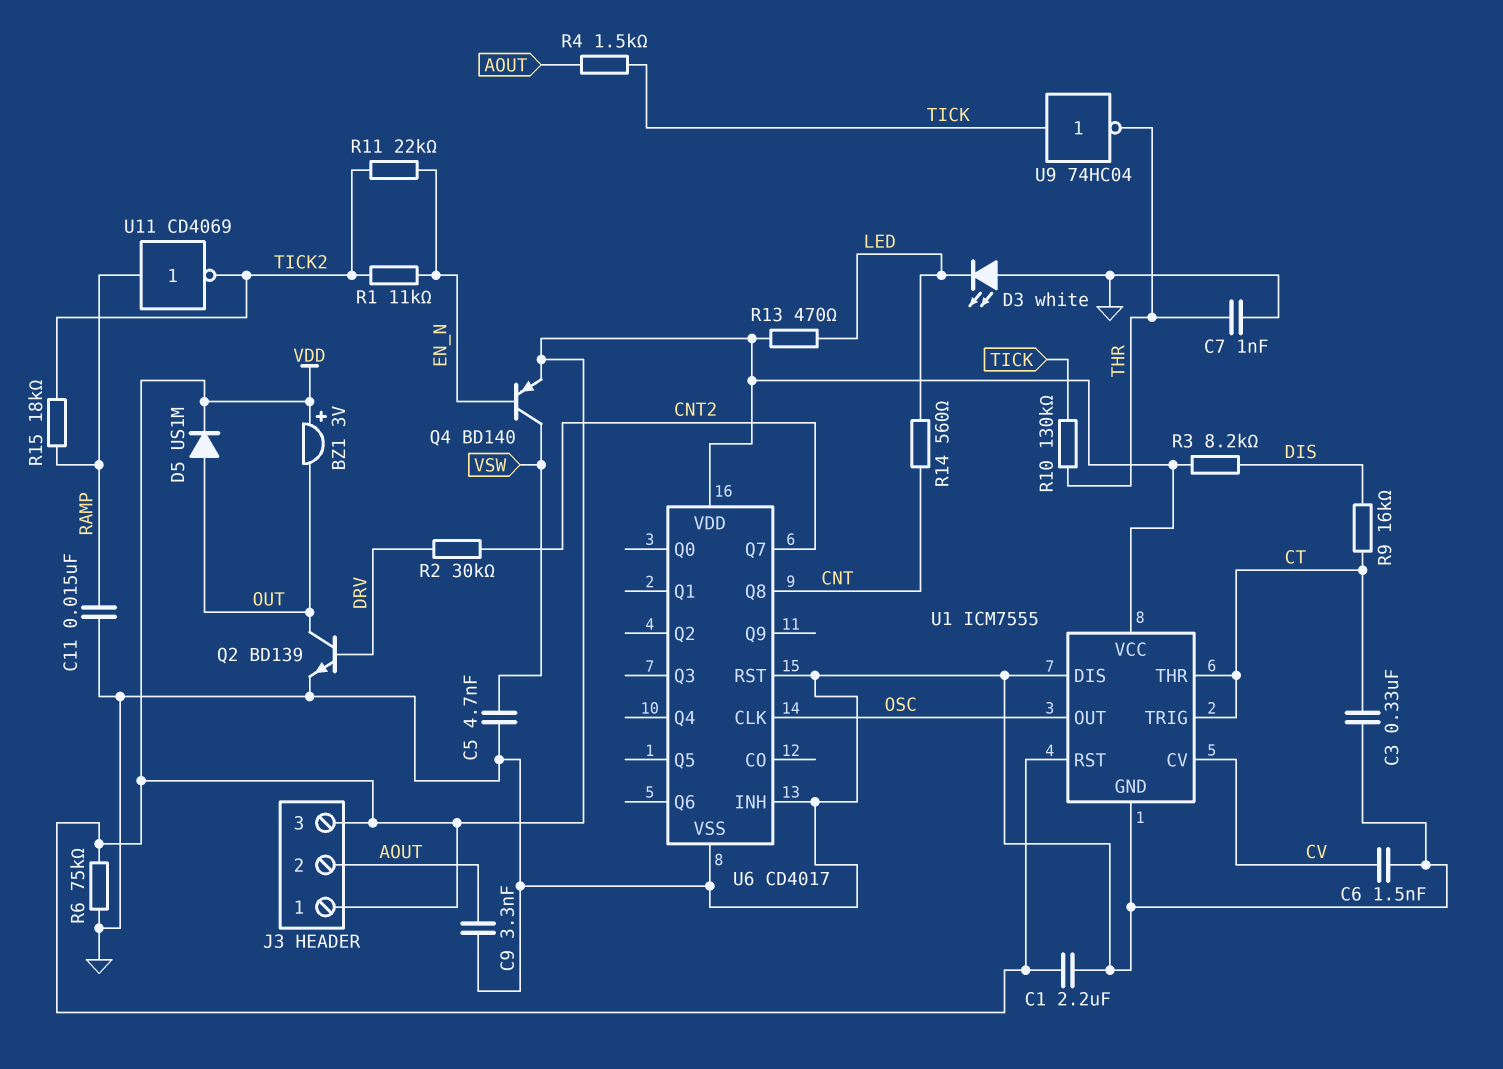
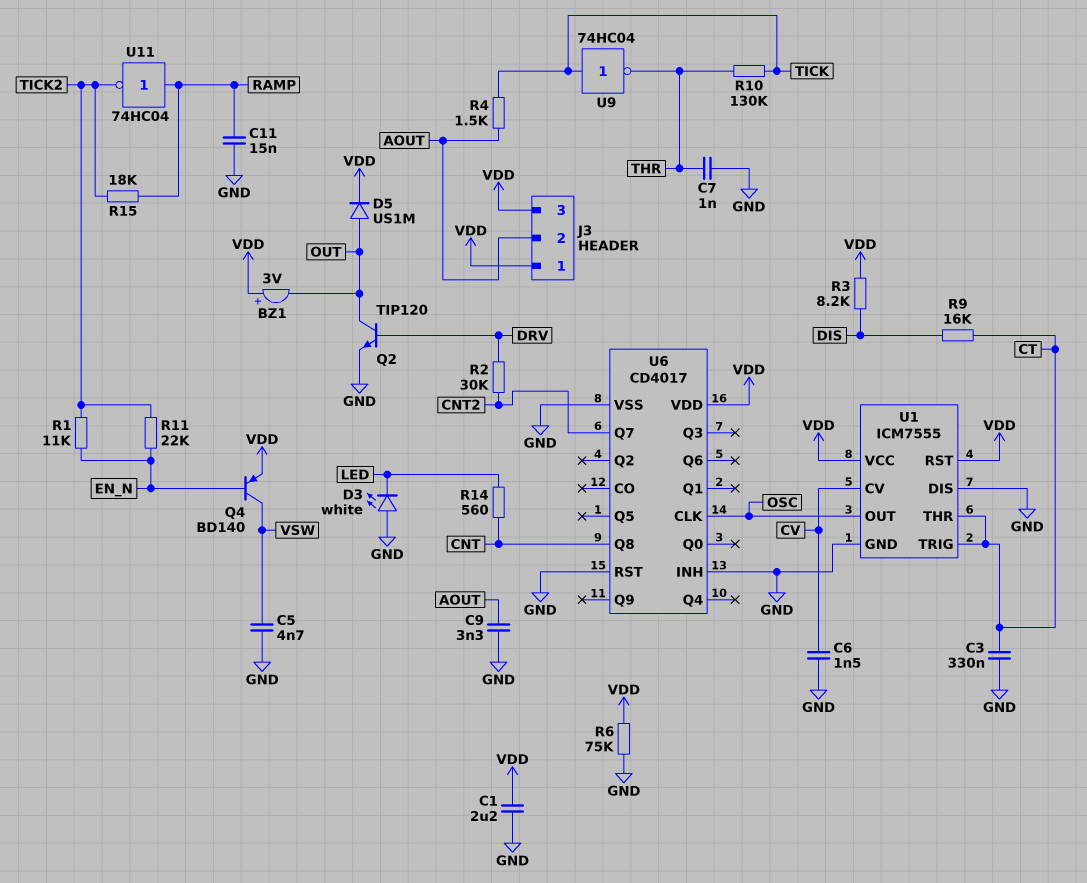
Q2: NPN BD139 (B DRV, C OUT, E GND) -> NPN TIP120 (B DRV, C OUT, E GND)
R13: 470 (LED, VDD) -> none
U11: NOT CD4069 (in RAMP, out TICK2) -> NOT 74HC04 (in RAMP, out TICK2)

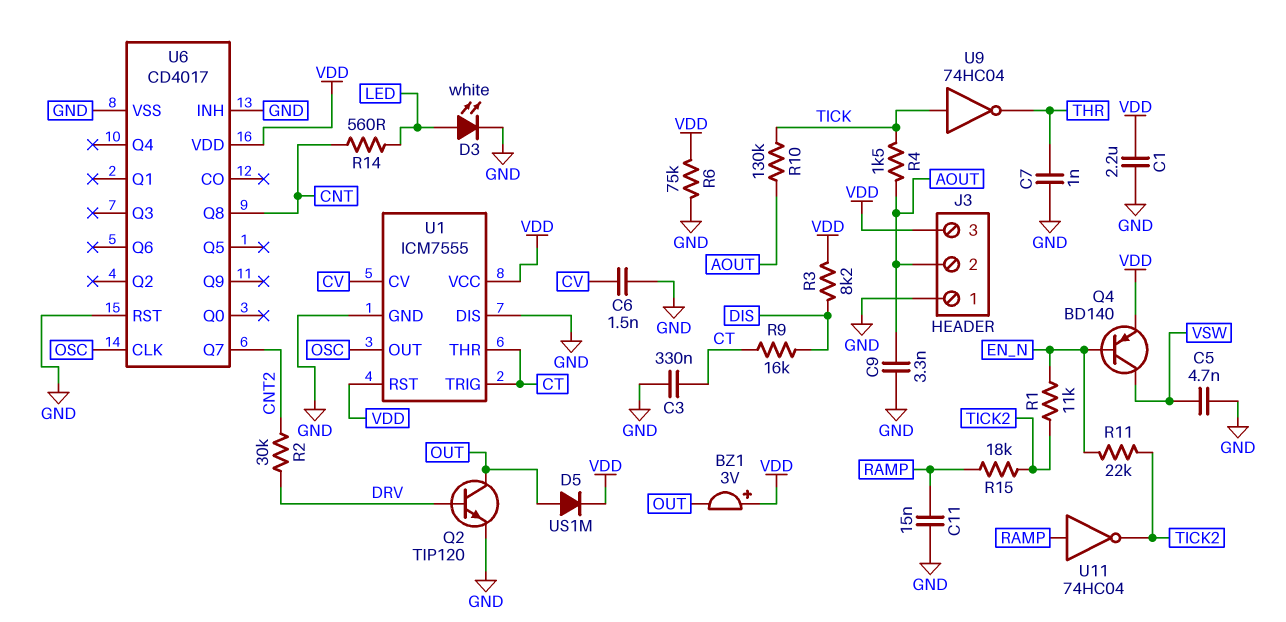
D3: LED white (A GND, K LED) -> LED white (A LED, K GND)
J3 pin 1: VDD -> GND
R10: 130k (THR, TICK) -> 130k (AOUT, TICK)

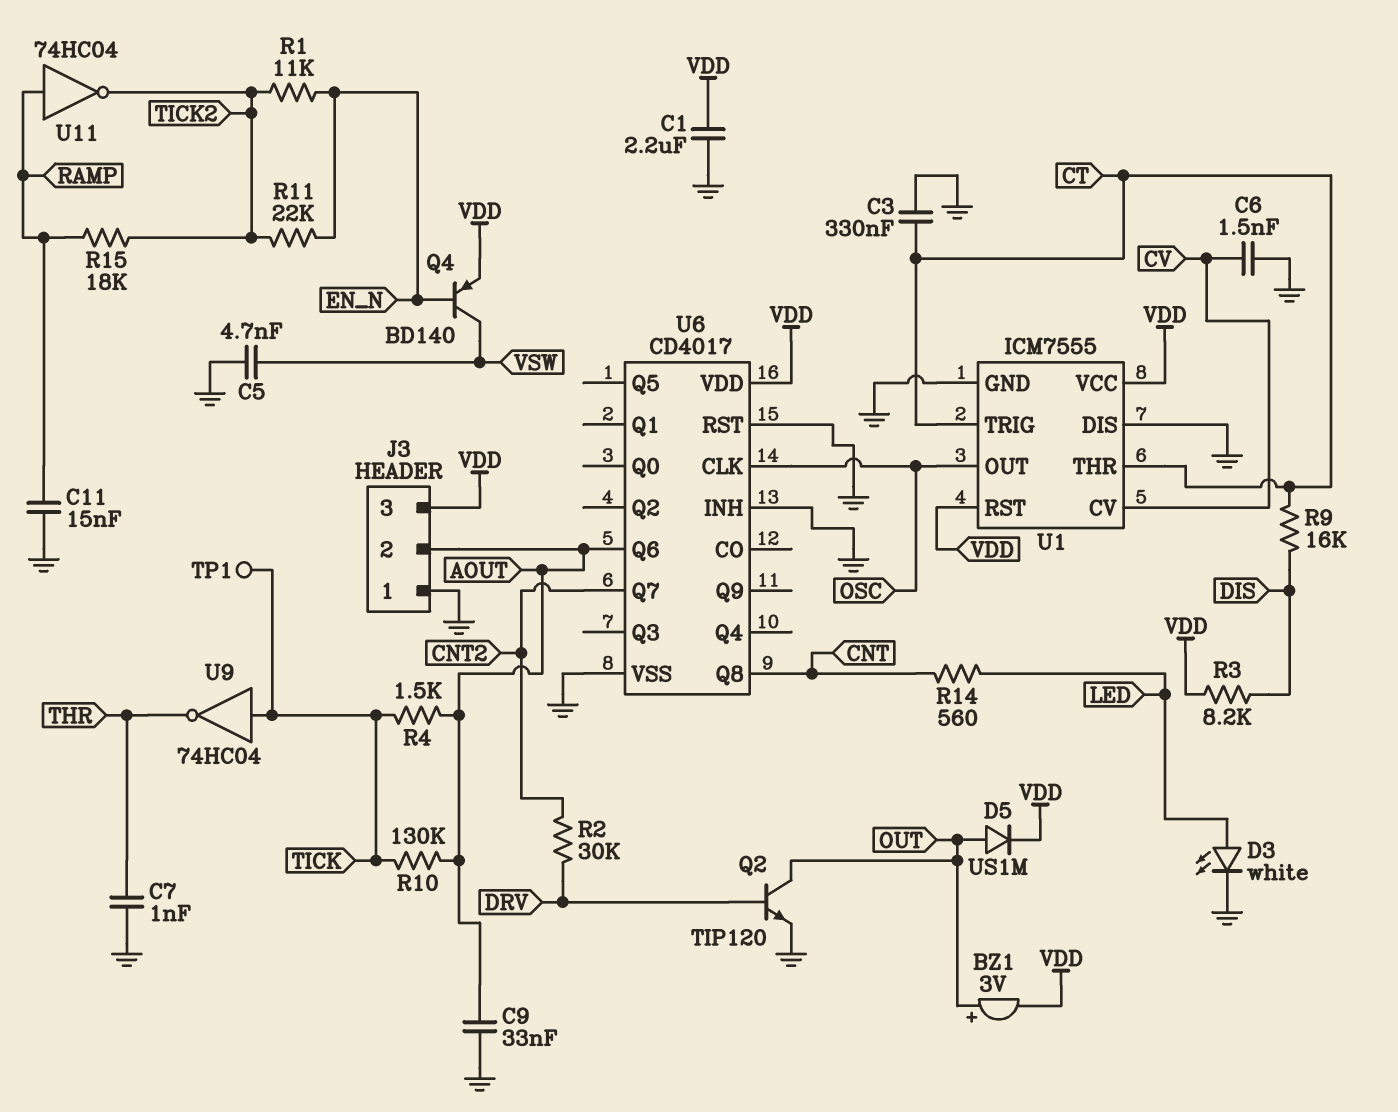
BZ1: buzzer 3V (plus VDD, minus OUT) -> buzzer 3V (plus OUT, minus VDD)
C9: 3.3nF (AOUT, GND) -> 33nF (AOUT, GND)
R6: 75k (GND, VDD) -> none
TP1: none -> test point (TICK)
U6 pin Q6: none -> AOUT

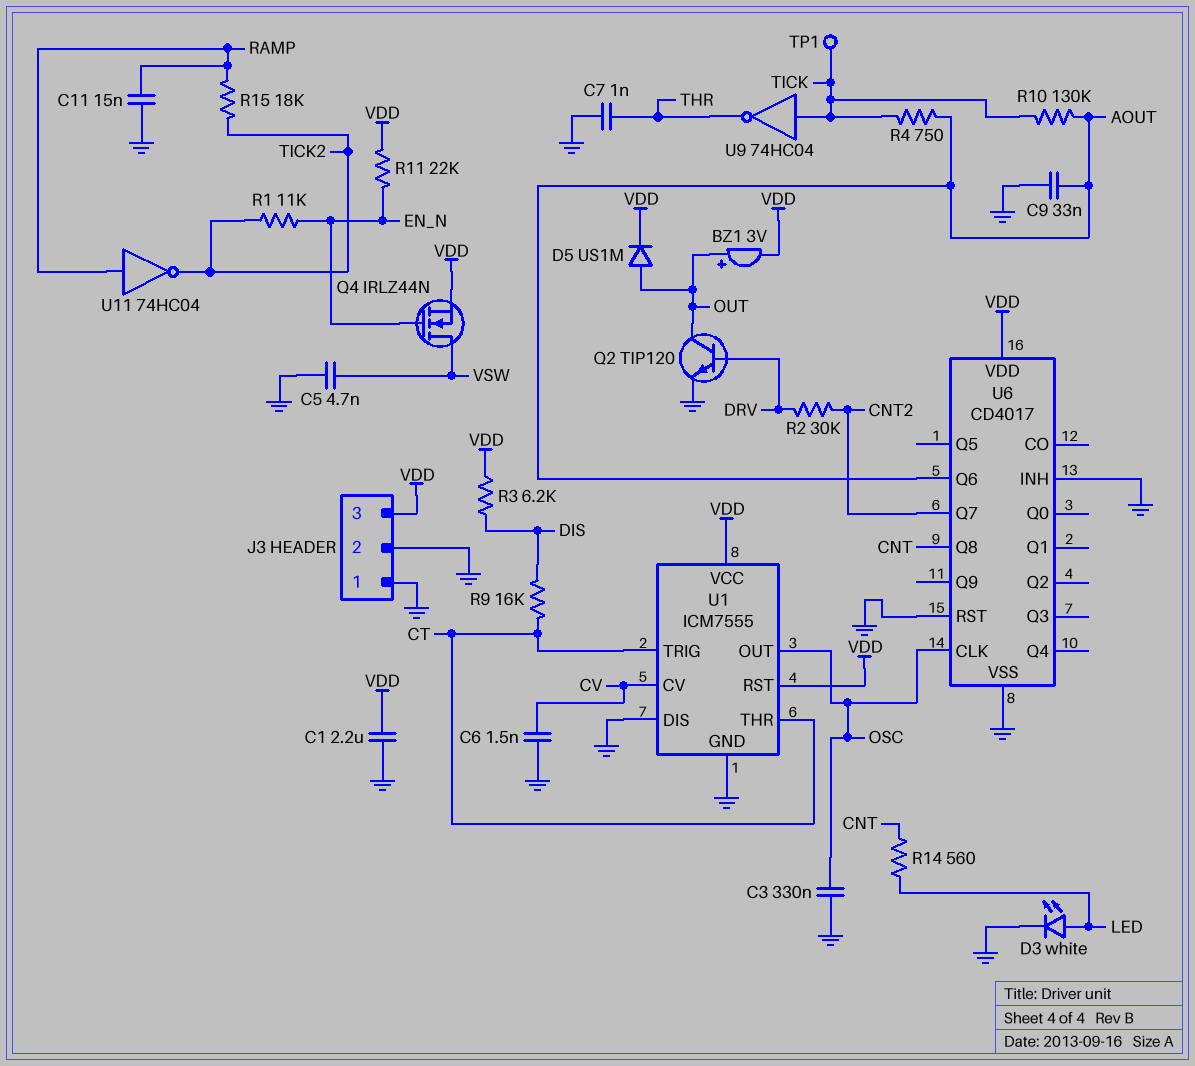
C3: 330nF (CT, GND) -> 330nF (GND, OSC)
J3 pin 2: AOUT -> GND
Q4: PNP BD140 (B EN_N, C VSW, E VDD) -> NMOS IRLZ44N (G EN_N, D VSW, S VDD)
R3: 8.2k (DIS, VDD) -> 6.2k (DIS, VDD)
R4: 1.5k (AOUT, TICK) -> 750 (AOUT, TICK)
R11: 22k (EN_N, TICK2) -> 22k (EN_N, VDD)

